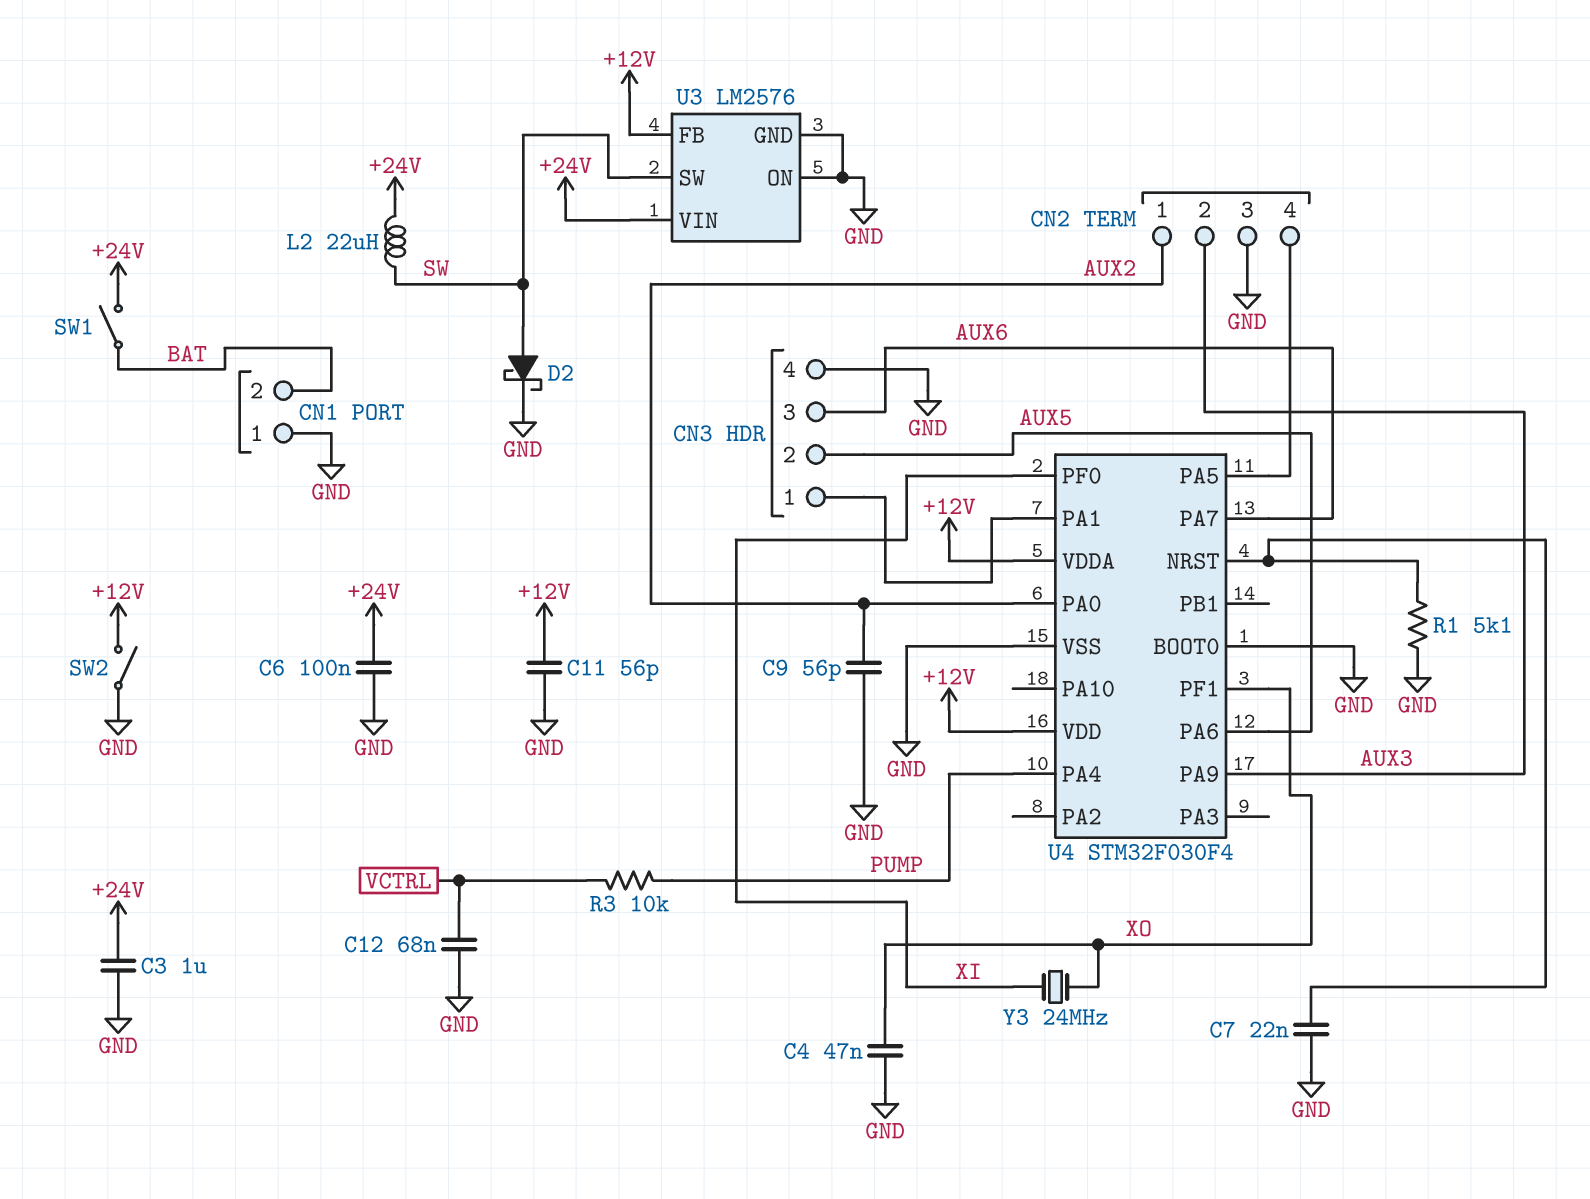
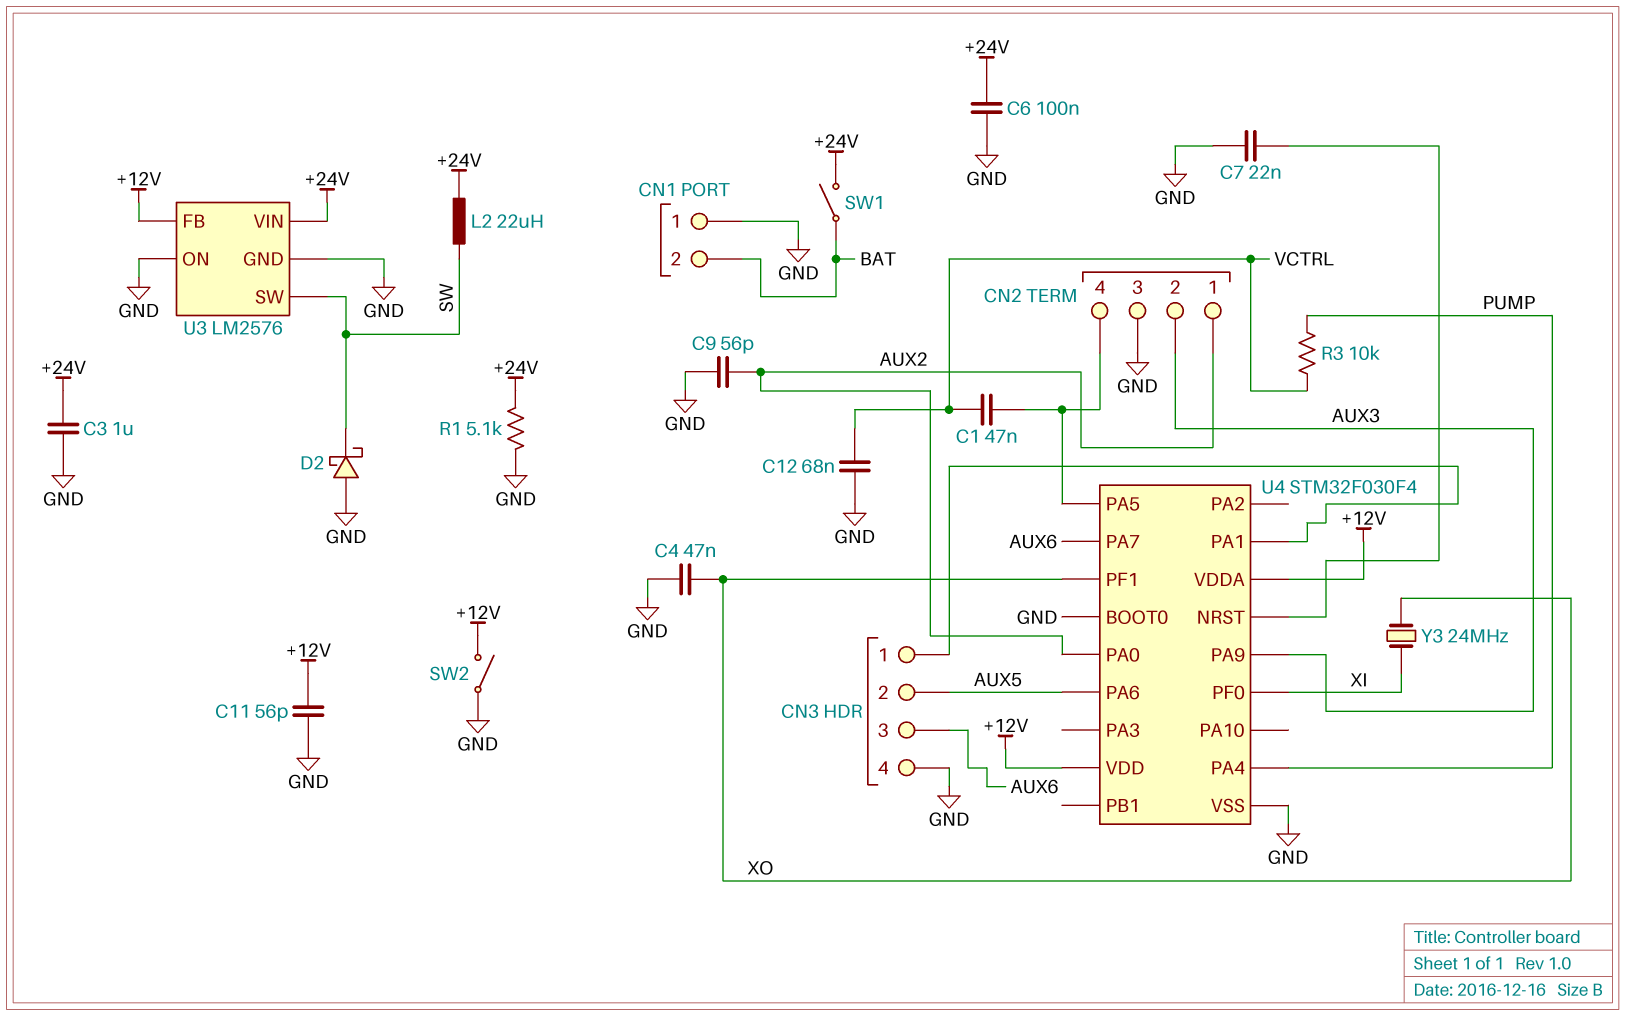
C1: none -> 47nF (CN2/4, VCTRL)
D2: schottky (A SW, K GND) -> schottky (A GND, K SW)
R1: 5.1k (GND, U4/NRST) -> 5.1k (+24V, GND)

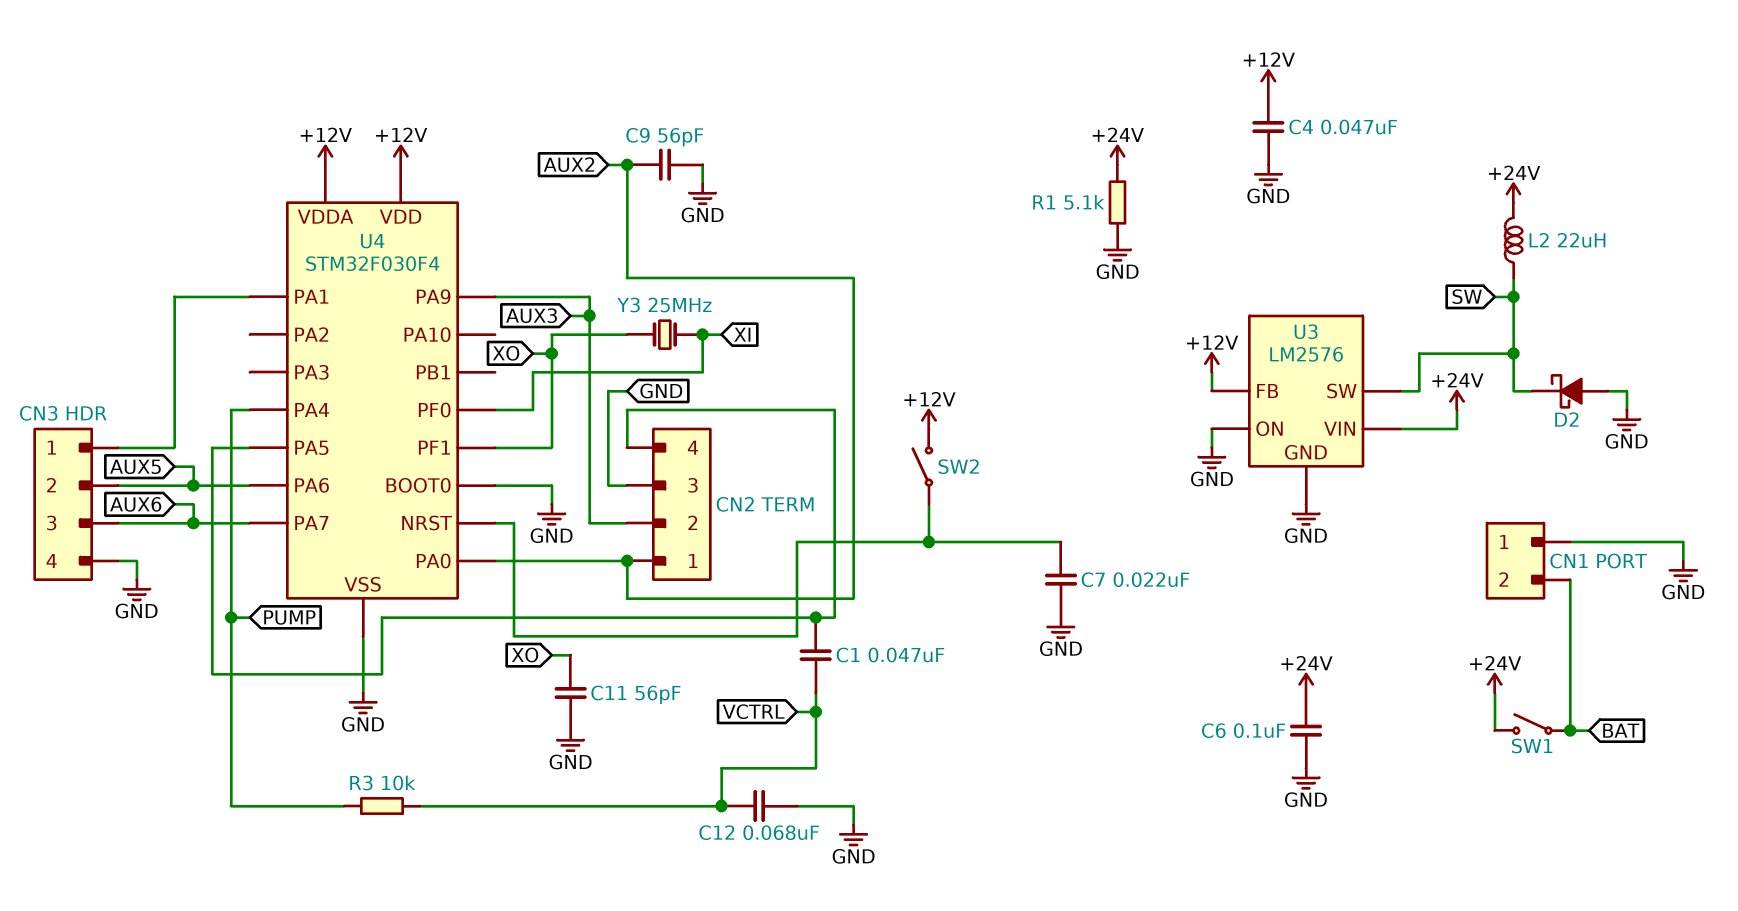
C3: 1uF (+24V, GND) -> none
C4: 47nF (GND, XO) -> 47nF (+12V, GND)
C11: 56pF (+12V, GND) -> 56pF (GND, XO)
SW2: switch (+12V, GND) -> switch (+12V, U4/NRST)
Y3: 24MHz (XI, XO) -> 25MHz (XI, XO)

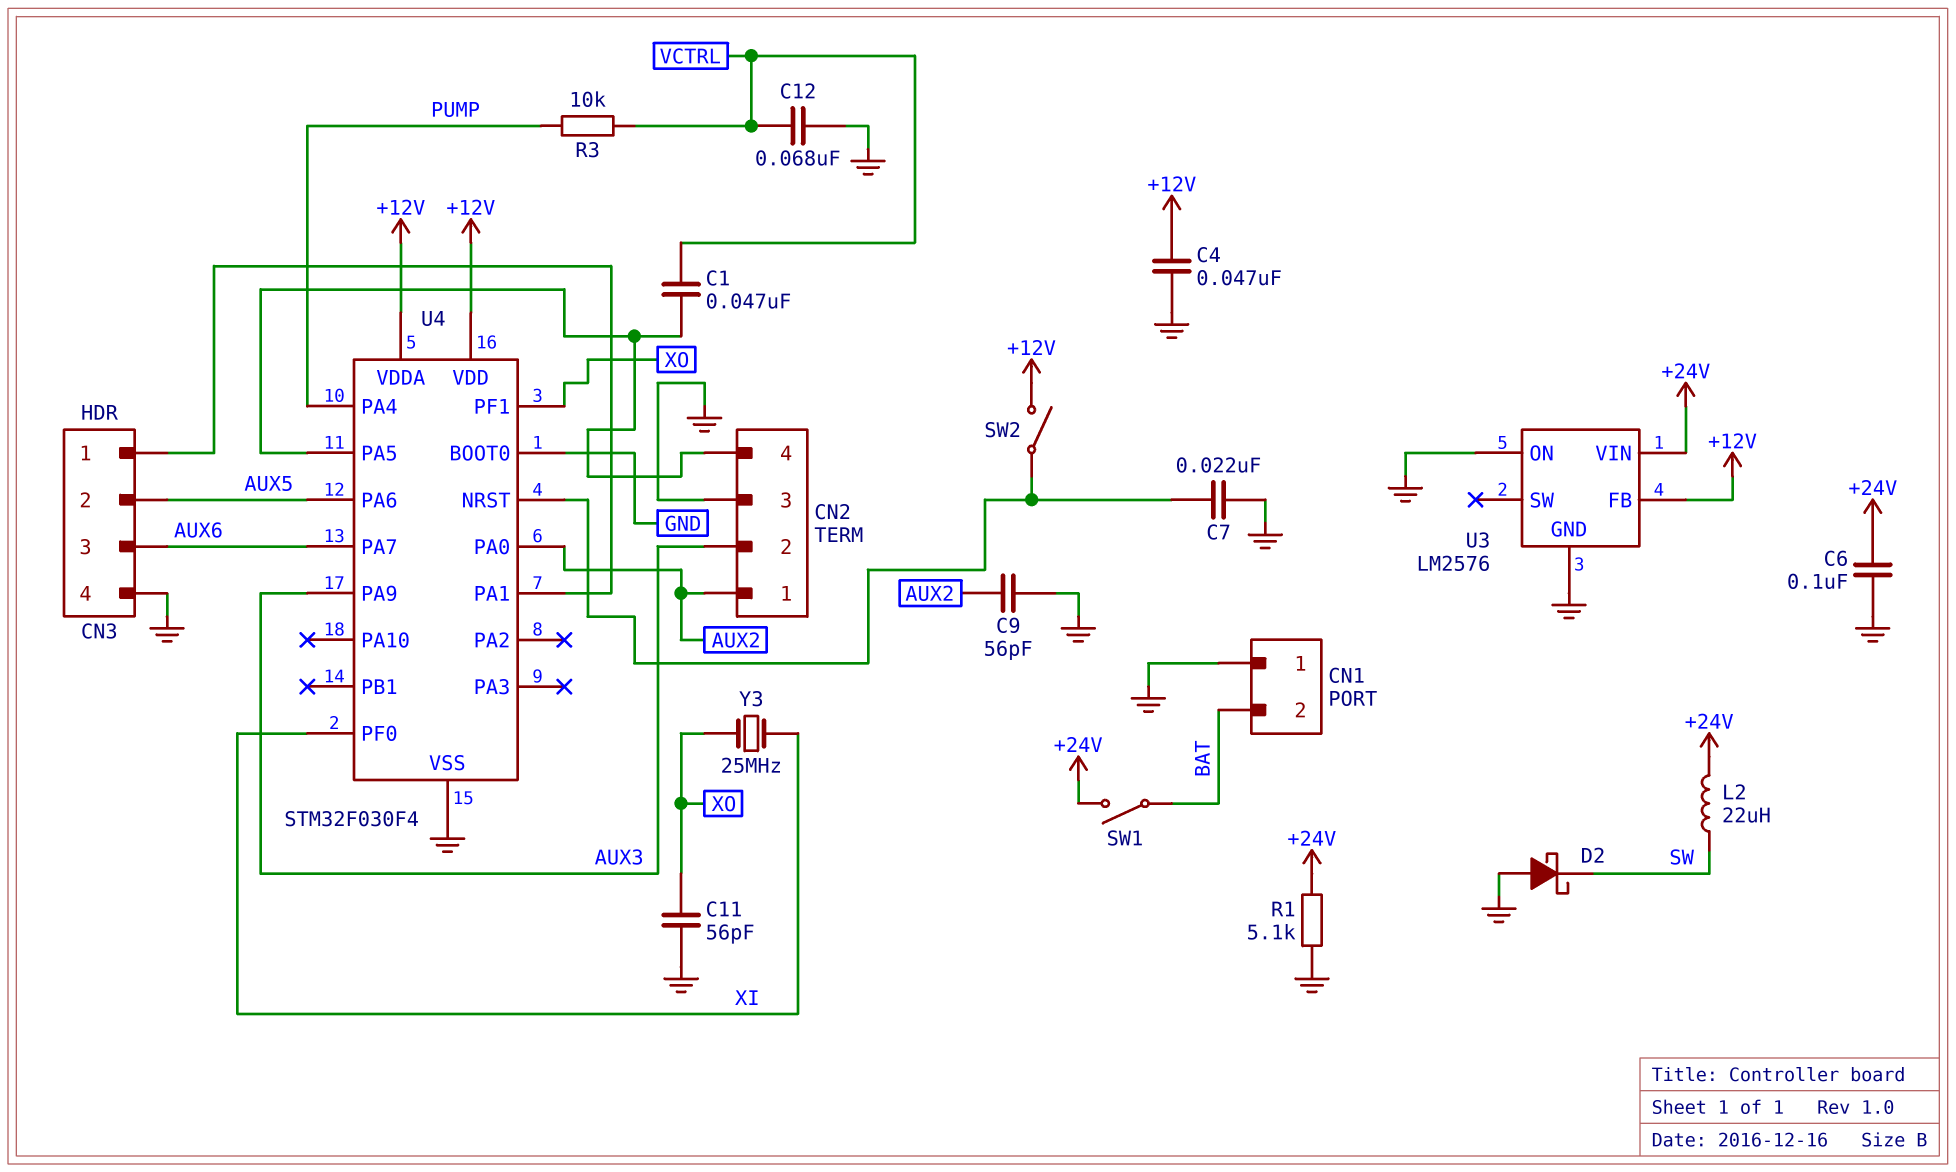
U3 pin SW: SW -> none

